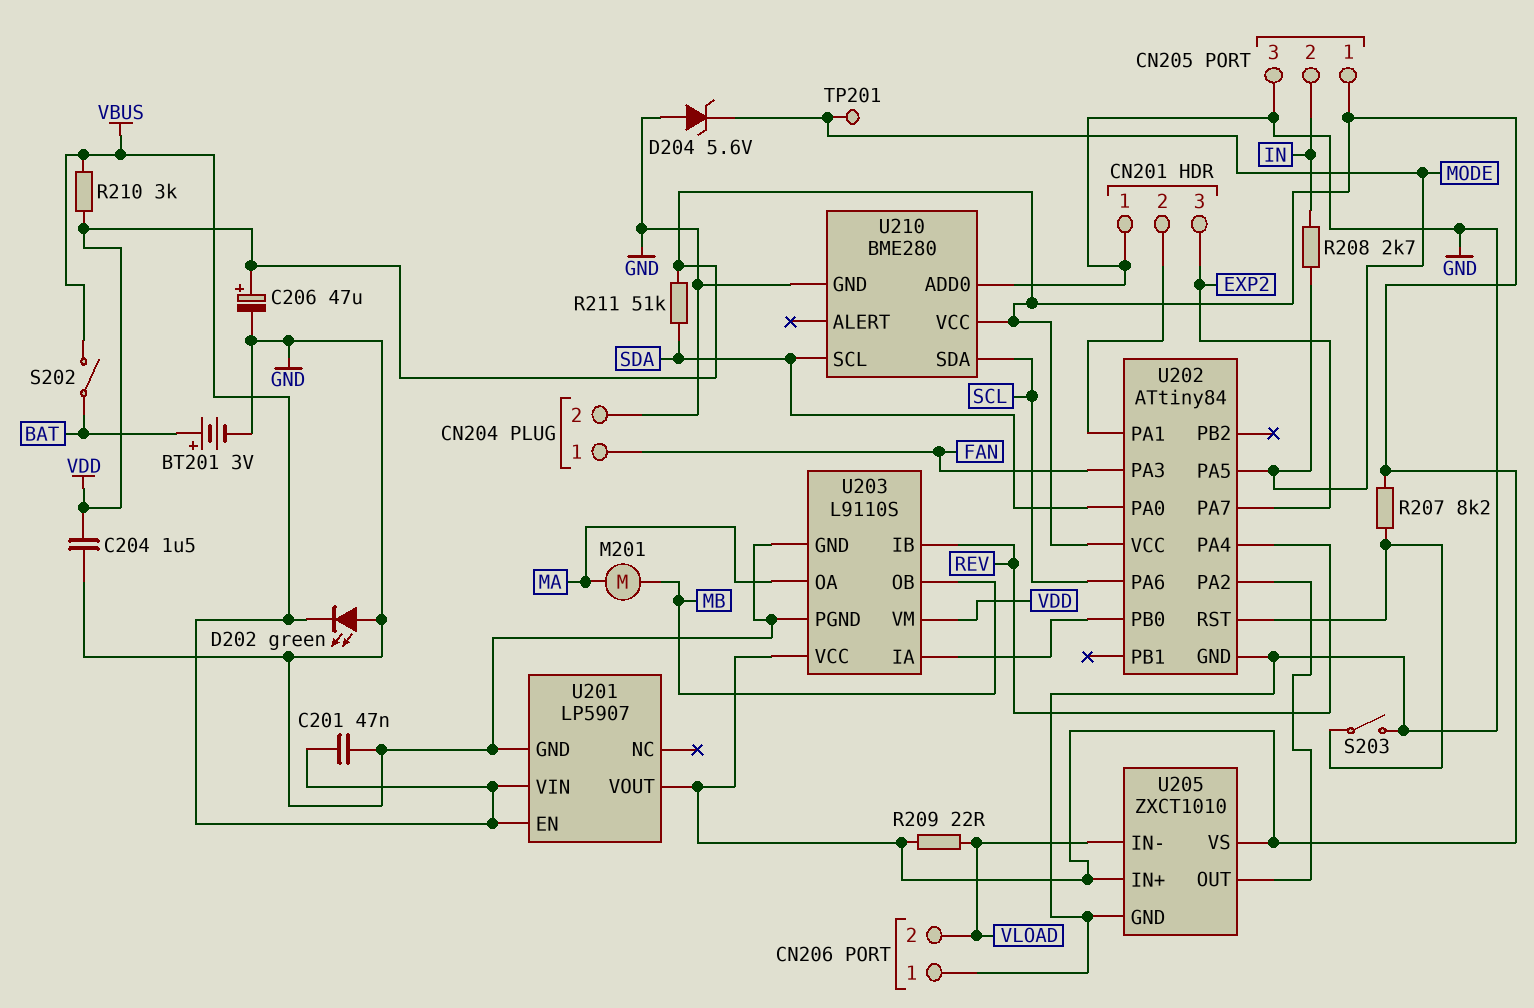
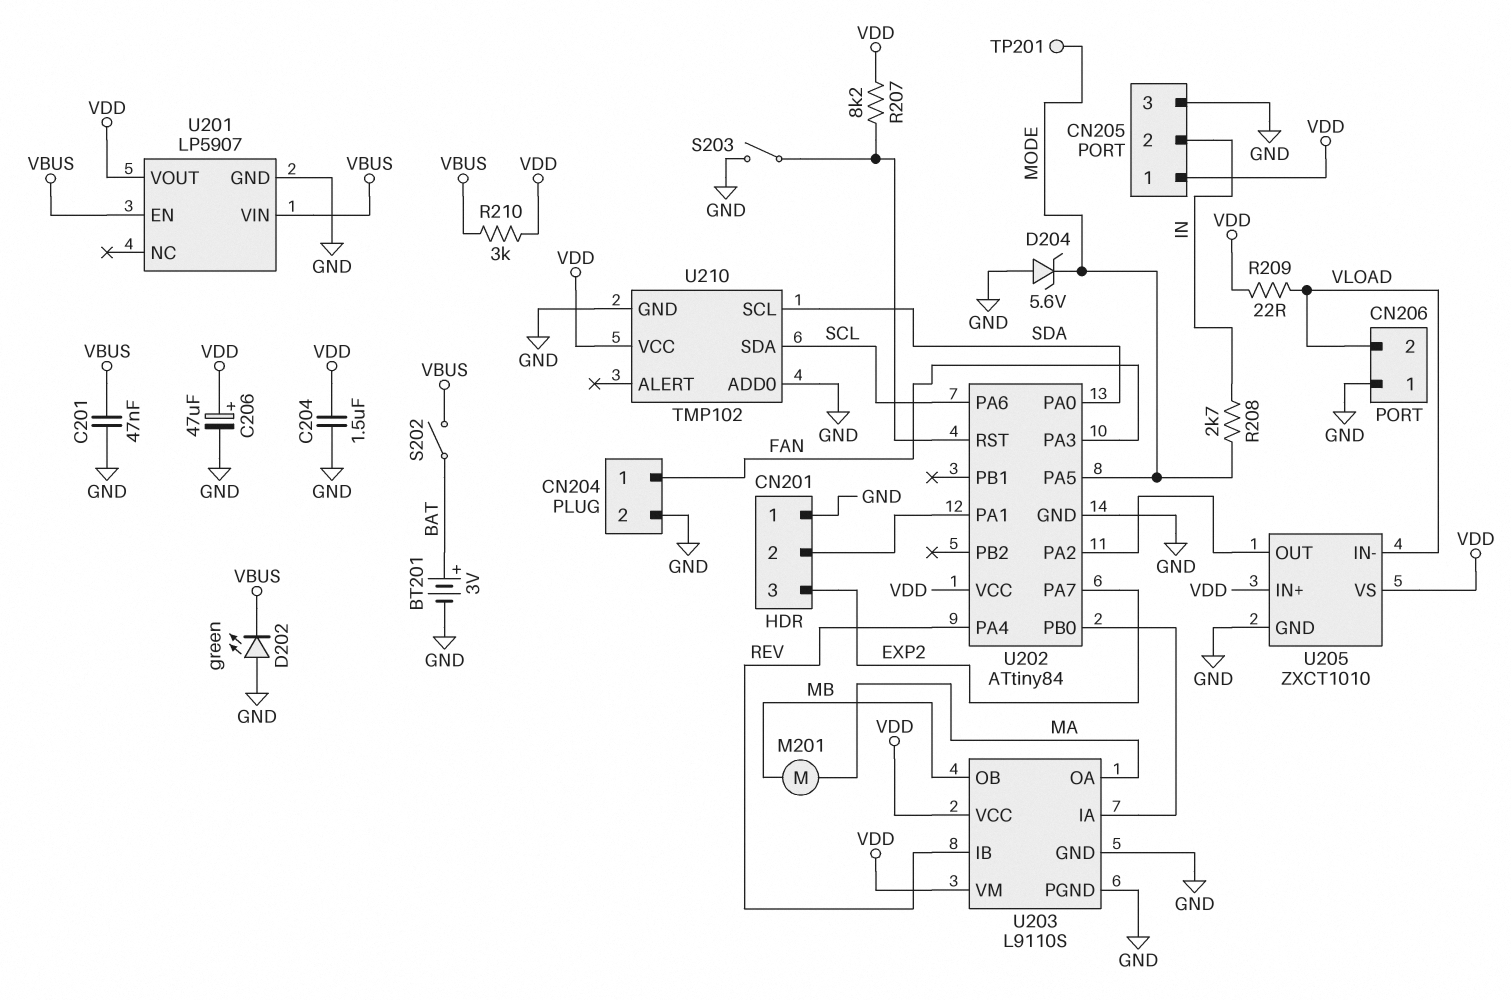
R211: 51k (SDA, VDD) -> none
U210: BME280 -> TMP102

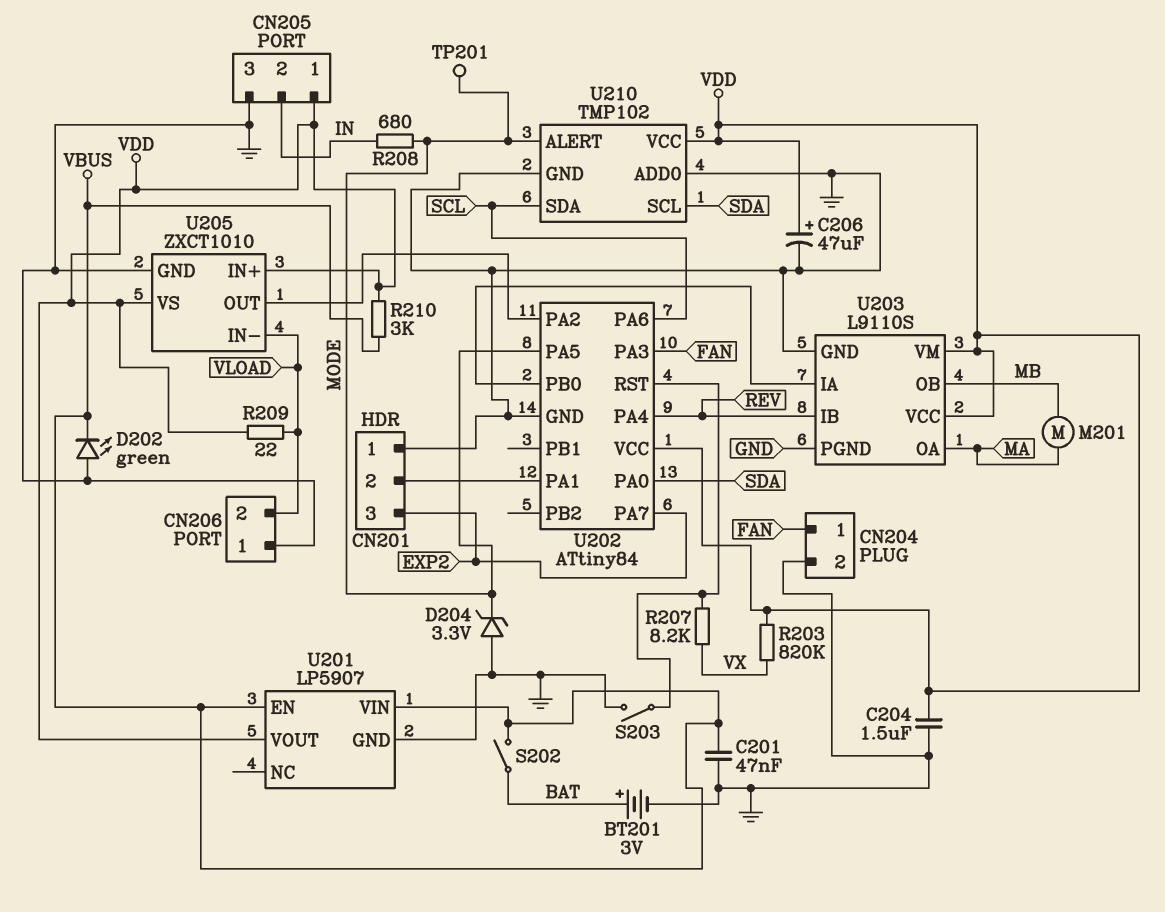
D204: zener 5.6V (A GND, K MODE) -> zener 3.3V (A GND, K MODE)
R203: none -> 820k (VDD, VX)
R207: 8.2k (U202/RST, VDD) -> 8.2k (U202/RST, VX)
R208: 2.7k (IN, MODE) -> 680 (IN, MODE)
U210 pin ALERT: none -> MODE

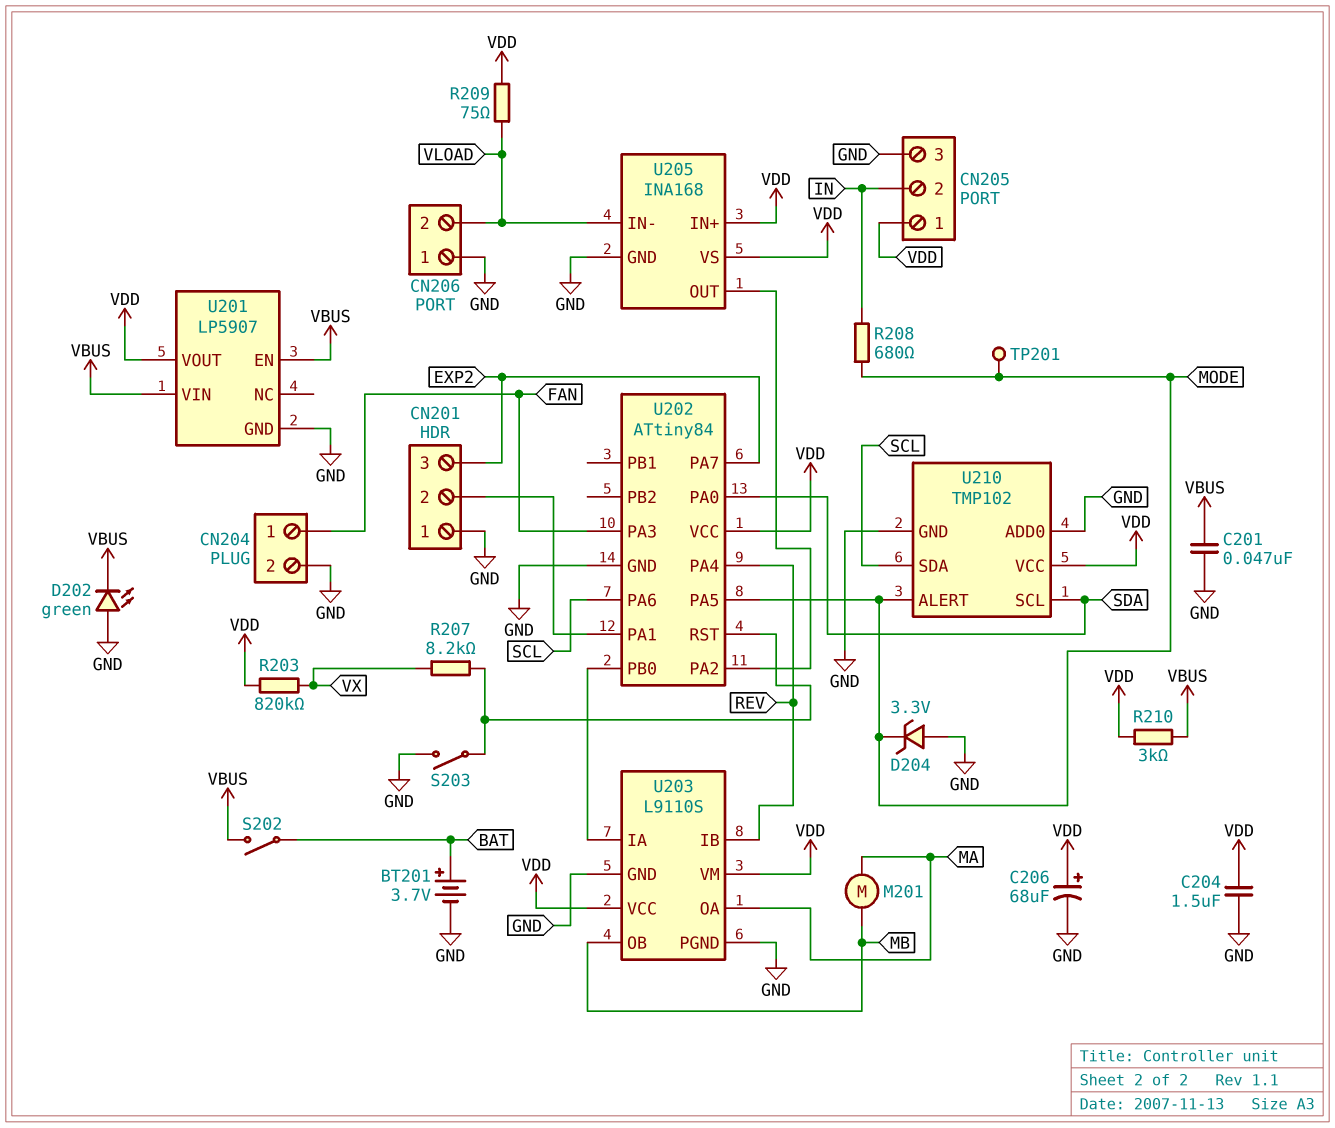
BT201: 3V (plus BAT, minus GND) -> 3.7V (plus BAT, minus GND)
C206: 47uF (plus VDD, minus GND) -> 68uF (plus VDD, minus GND)
R209: 22 (VDD, VLOAD) -> 75 (VDD, VLOAD)
U205: ZXCT1010 -> INA168

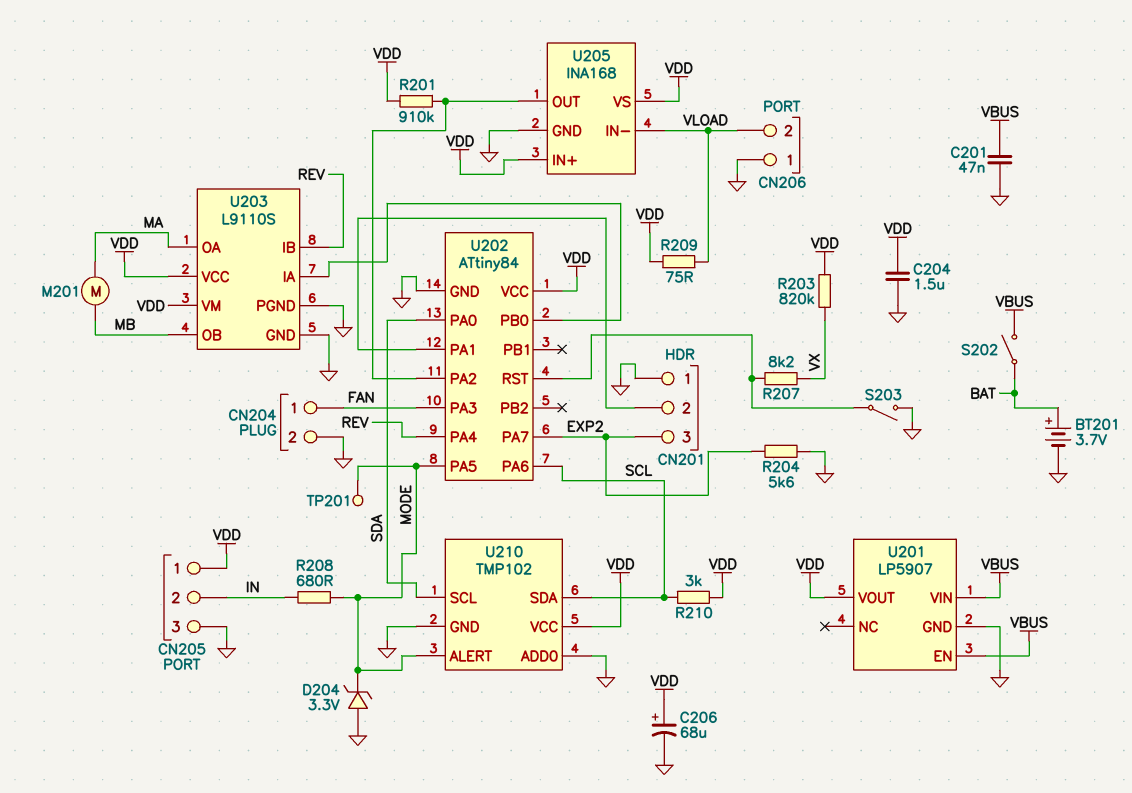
D202: LED green (A GND, K VBUS) -> none
R201: none -> 910k (U202/PA2, VDD)
R204: none -> 5.6k (EXP2, GND)
R210: 3k (VBUS, VDD) -> 3k (SCL, VDD)

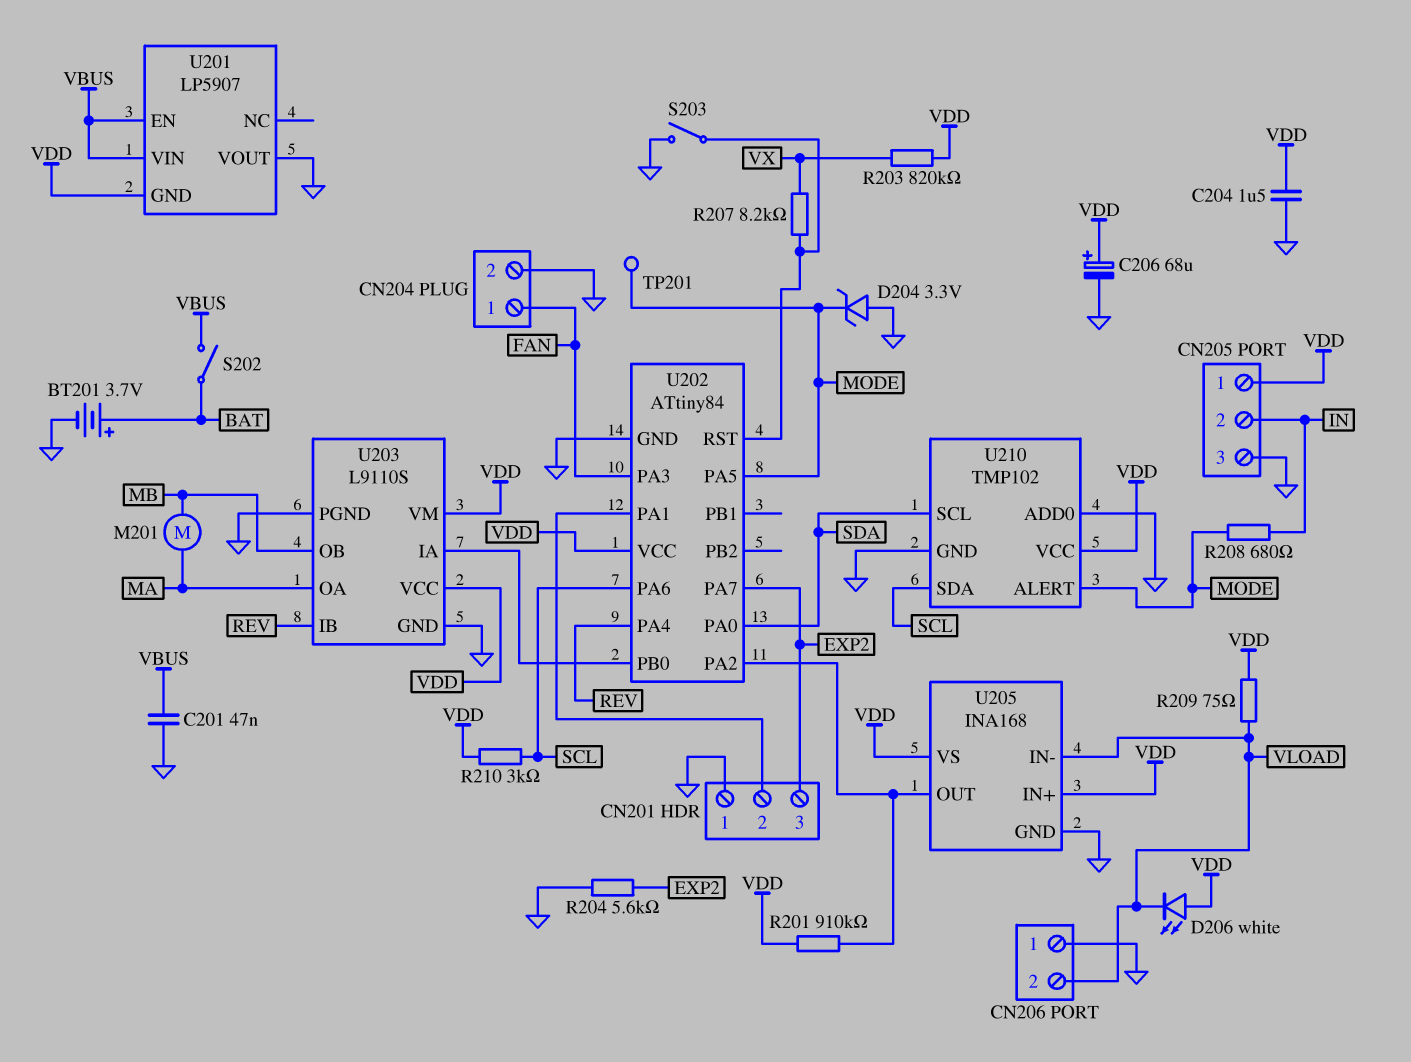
D206: none -> LED white (A VDD, K VLOAD)
U201 pin GND: GND -> VDD
U201 pin VOUT: VDD -> GND

